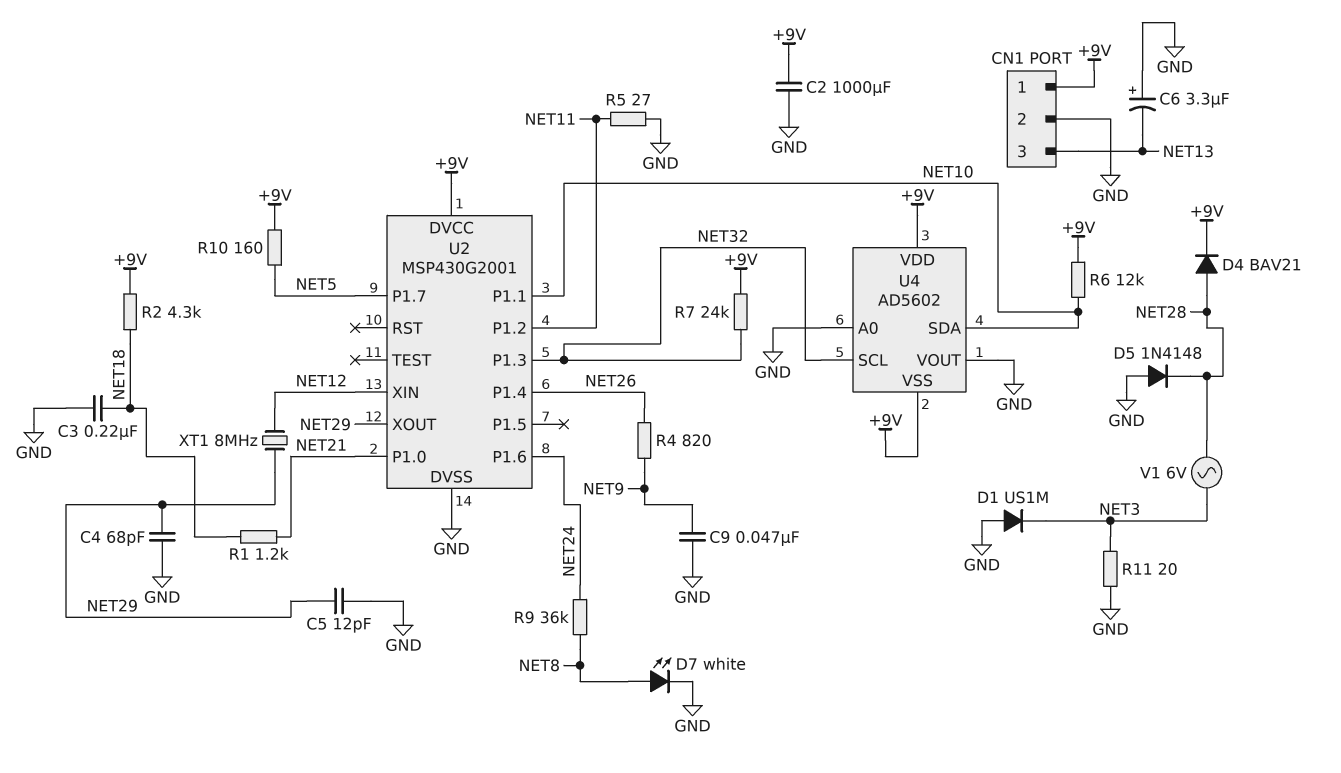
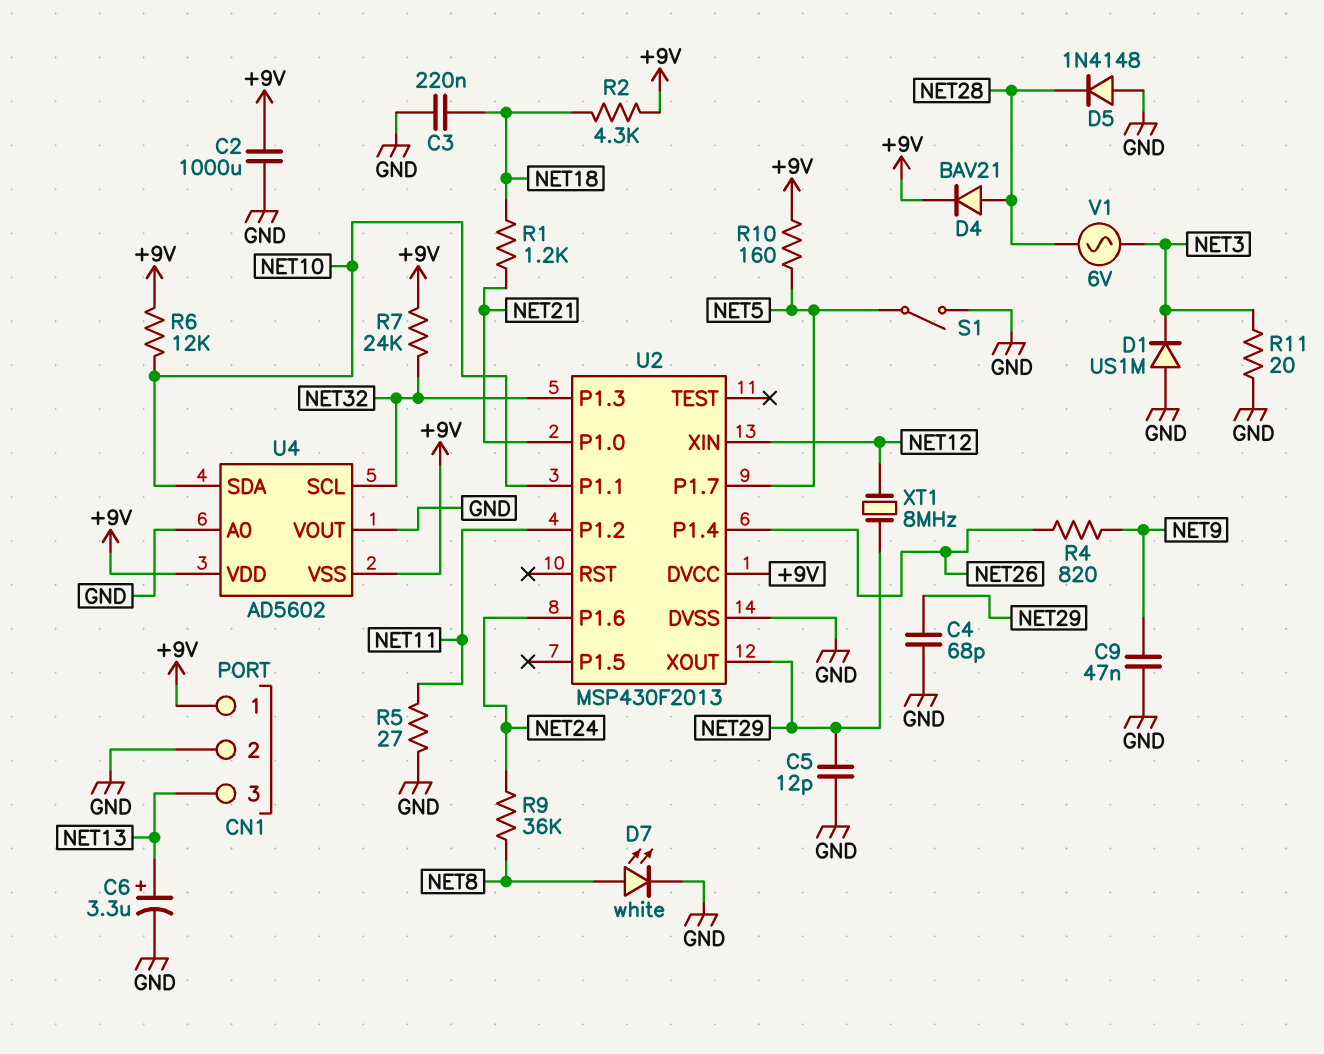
C6: 3.3uF (plus GND, minus NET13) -> 3.3uF (plus NET13, minus GND)
S1: none -> switch (GND, NET5)
U2: MSP430G2001 -> MSP430F2013

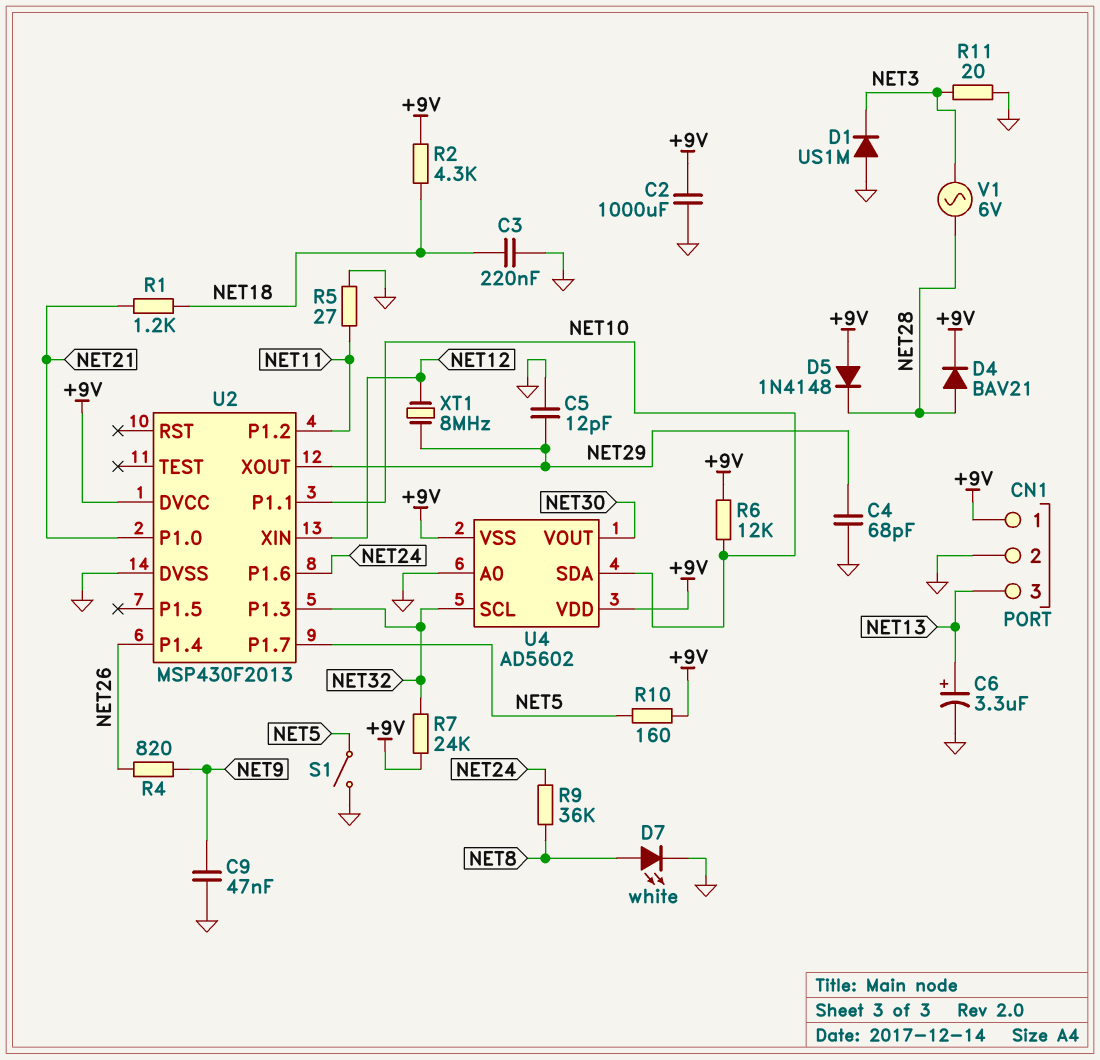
D5: diode 1N4148 (A GND, K NET28) -> diode 1N4148 (A +9V, K NET28)
U4 pin VOUT: GND -> NET30

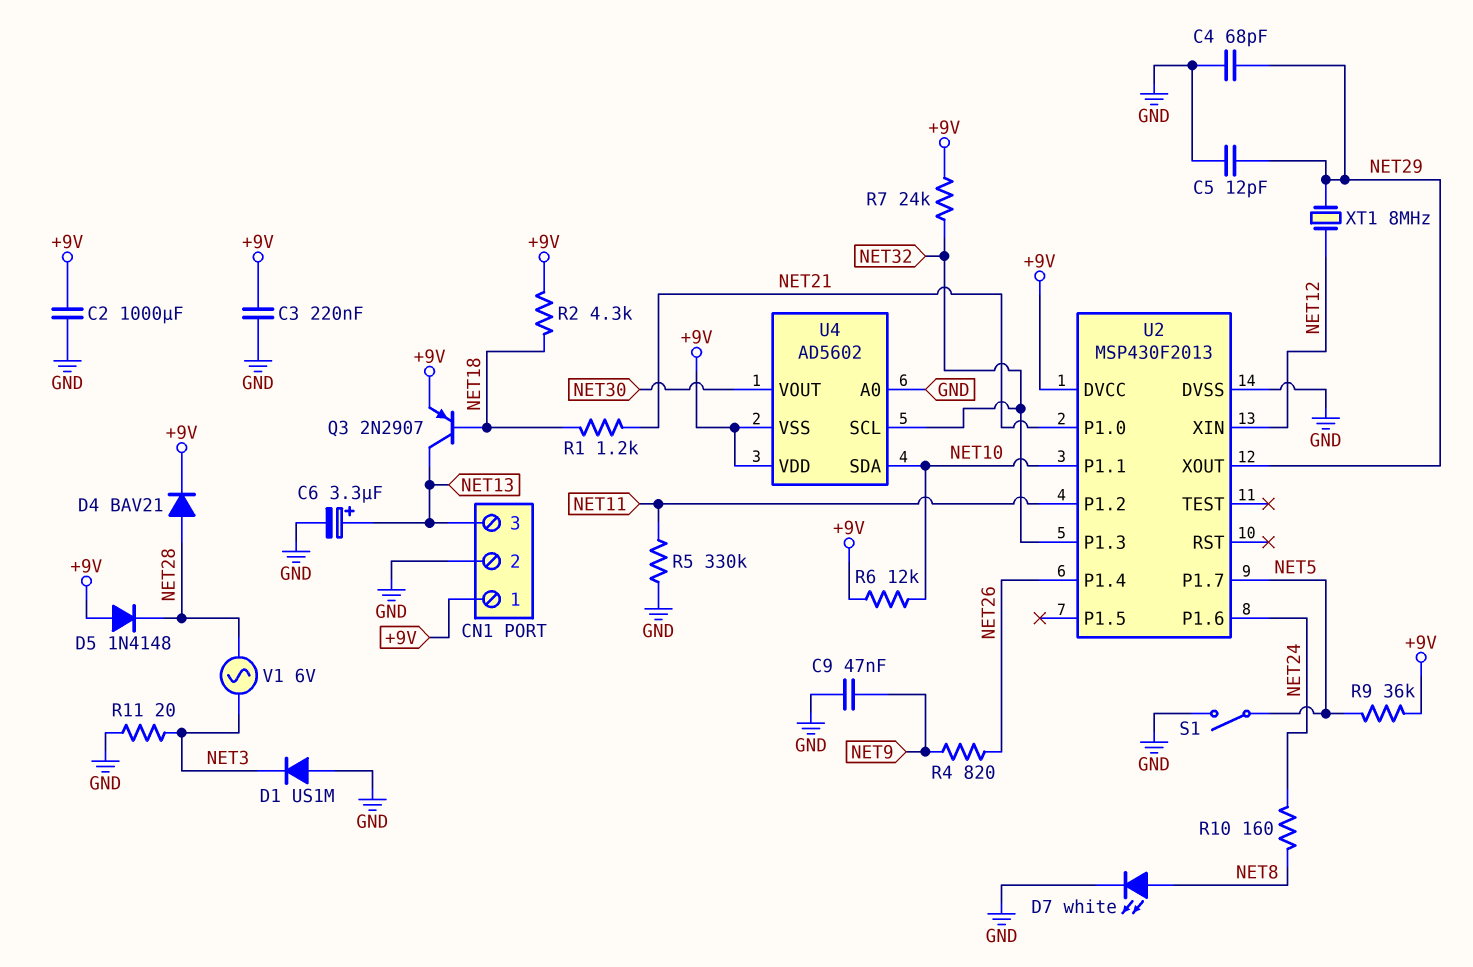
C3: 220nF (GND, NET18) -> 220nF (+9V, GND)
Q3: none -> PNP 2N2907 (B NET18, C NET13, E +9V)
R5: 27 (GND, NET11) -> 330k (GND, NET11)
R9: 36k (NET8, NET24) -> 36k (+9V, NET5)
R10: 160 (+9V, NET5) -> 160 (NET8, NET24)

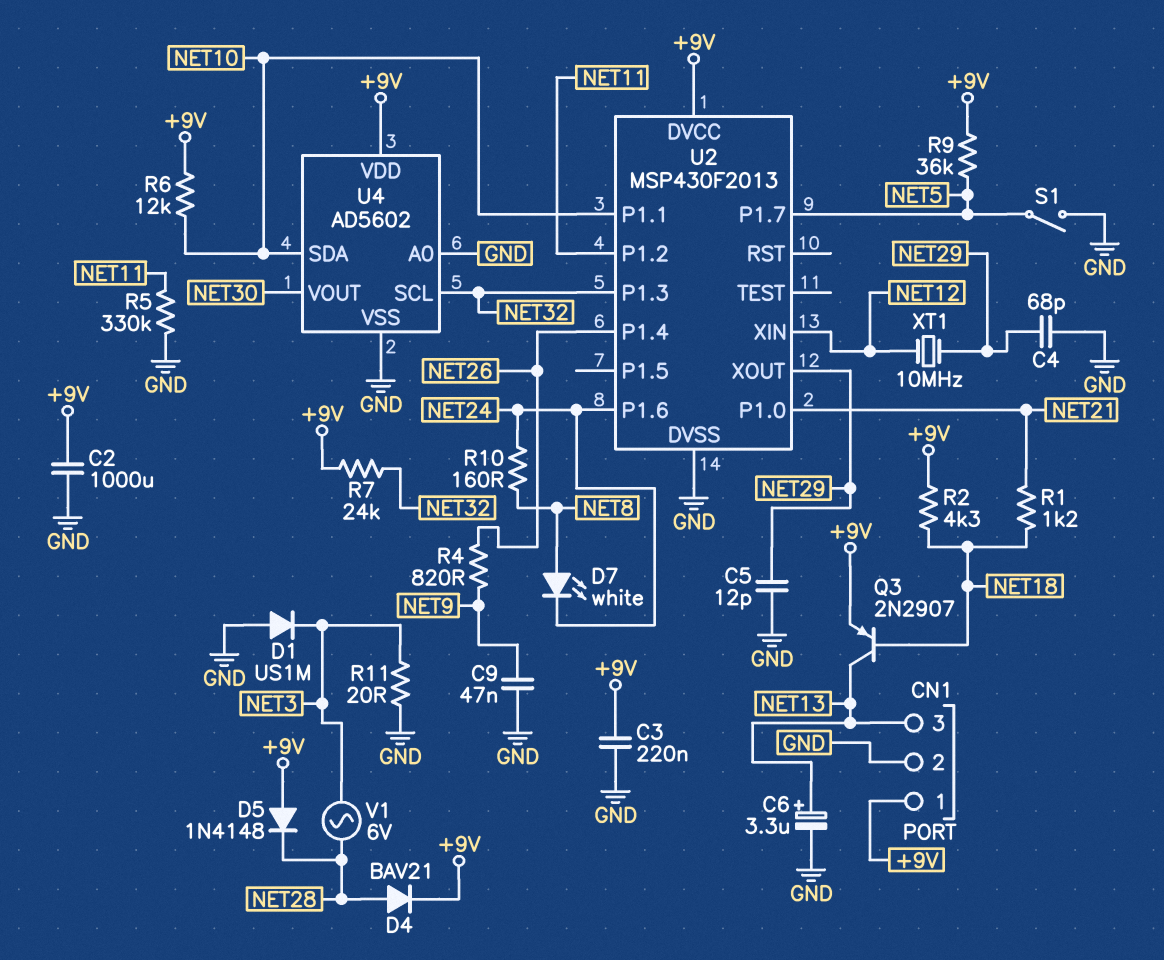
D7: LED white (A NET8, K GND) -> LED white (A NET8, K NET24)
U4 pin VSS: +9V -> GND
XT1: 8MHz (NET12, NET29) -> 10MHz (NET12, NET29)

